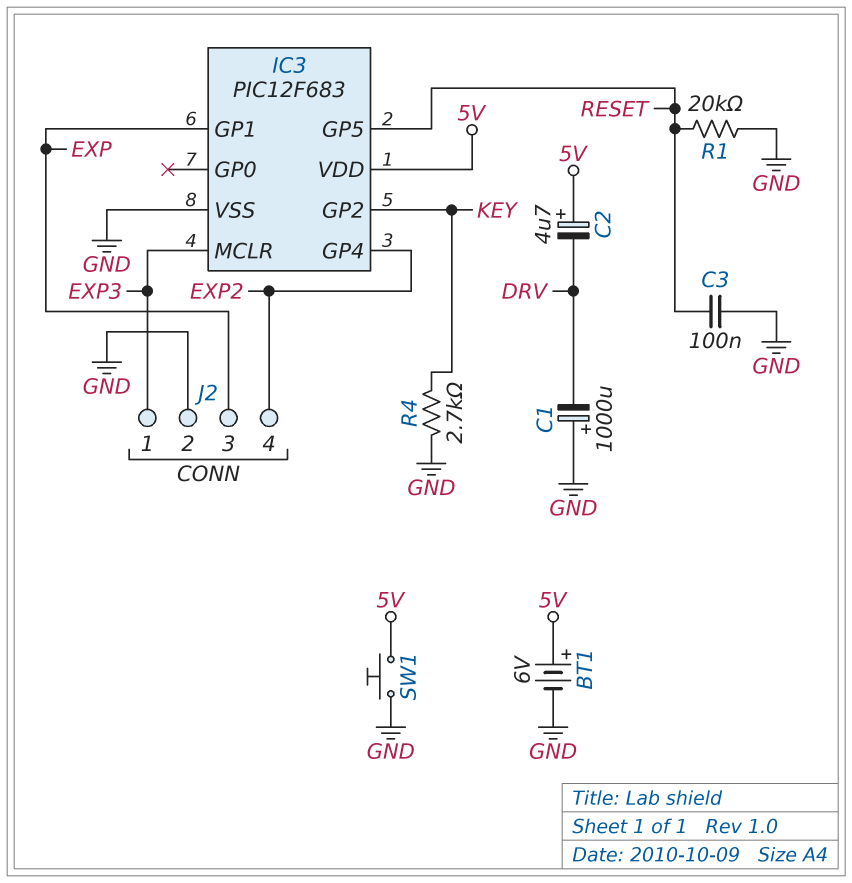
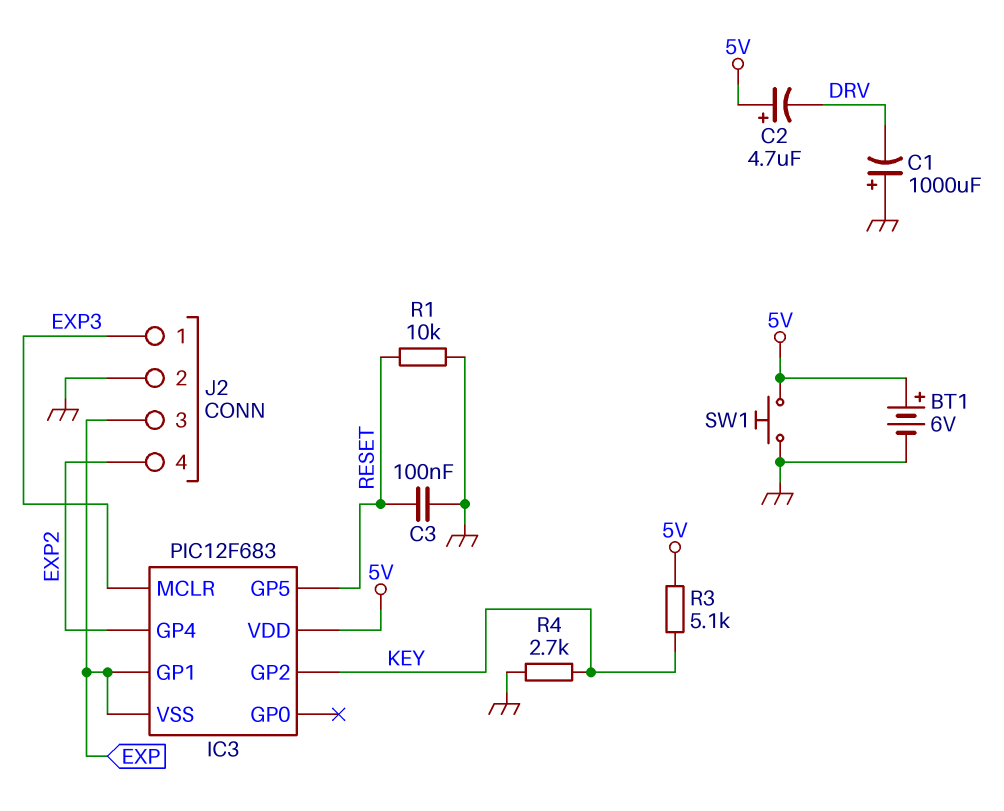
IC3 pin VSS: GND -> EXP
R1: 20k (GND, RESET) -> 10k (GND, RESET)
R3: none -> 5.1k (5V, KEY)

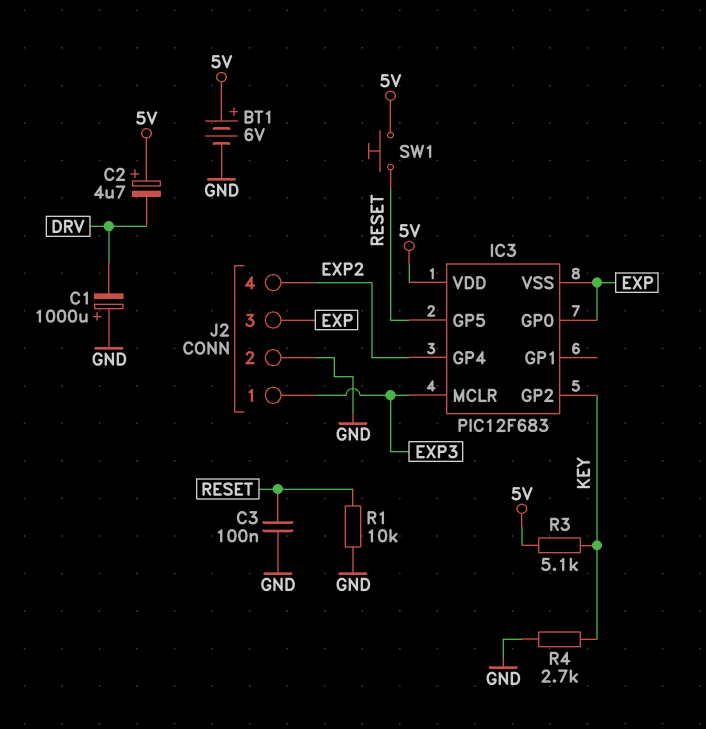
IC3 pin GP0: none -> EXP
IC3 pin GP1: EXP -> none
SW1: button (5V, GND) -> button (5V, RESET)

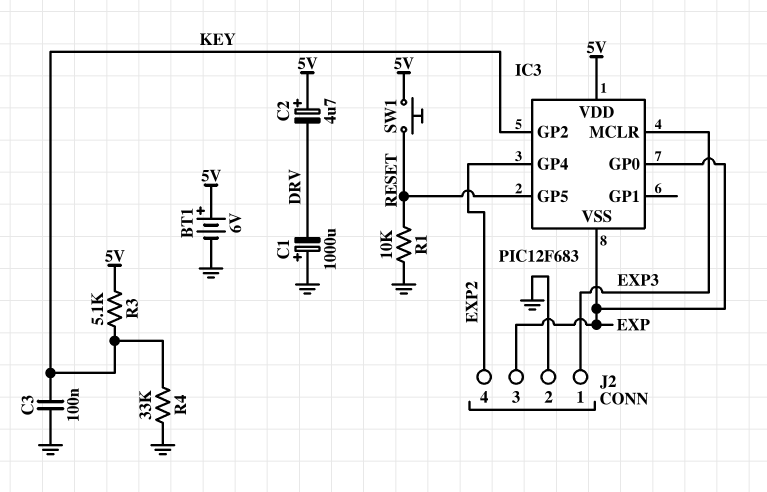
C3: 100nF (GND, RESET) -> 100nF (GND, KEY)
R4: 2.7k (GND, KEY) -> 33k (GND, KEY)

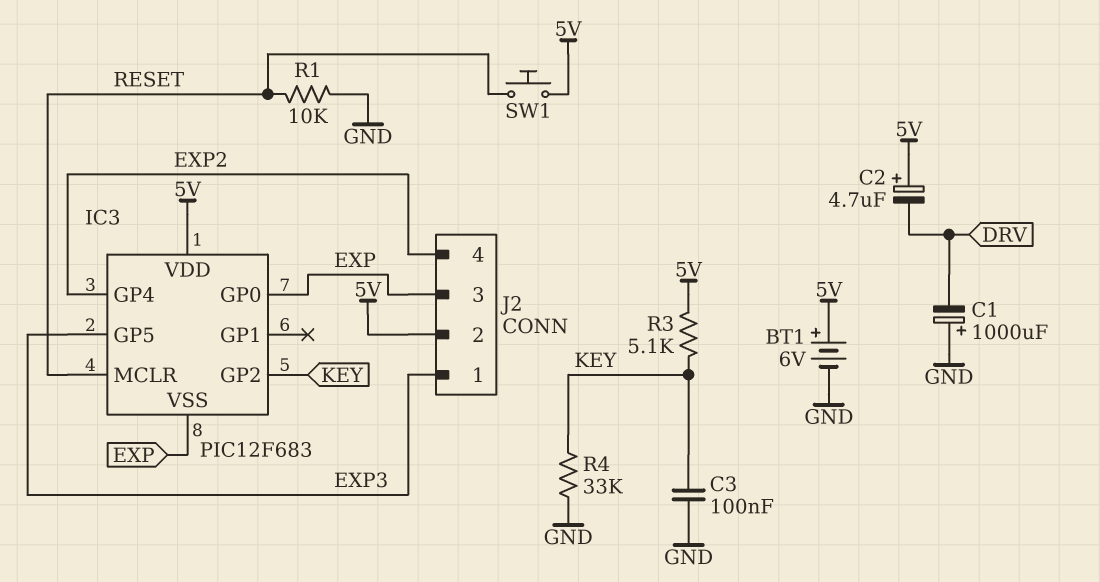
IC3 pin GP5: RESET -> EXP3
IC3 pin MCLR: EXP3 -> RESET
J2 pin 2: GND -> 5V

